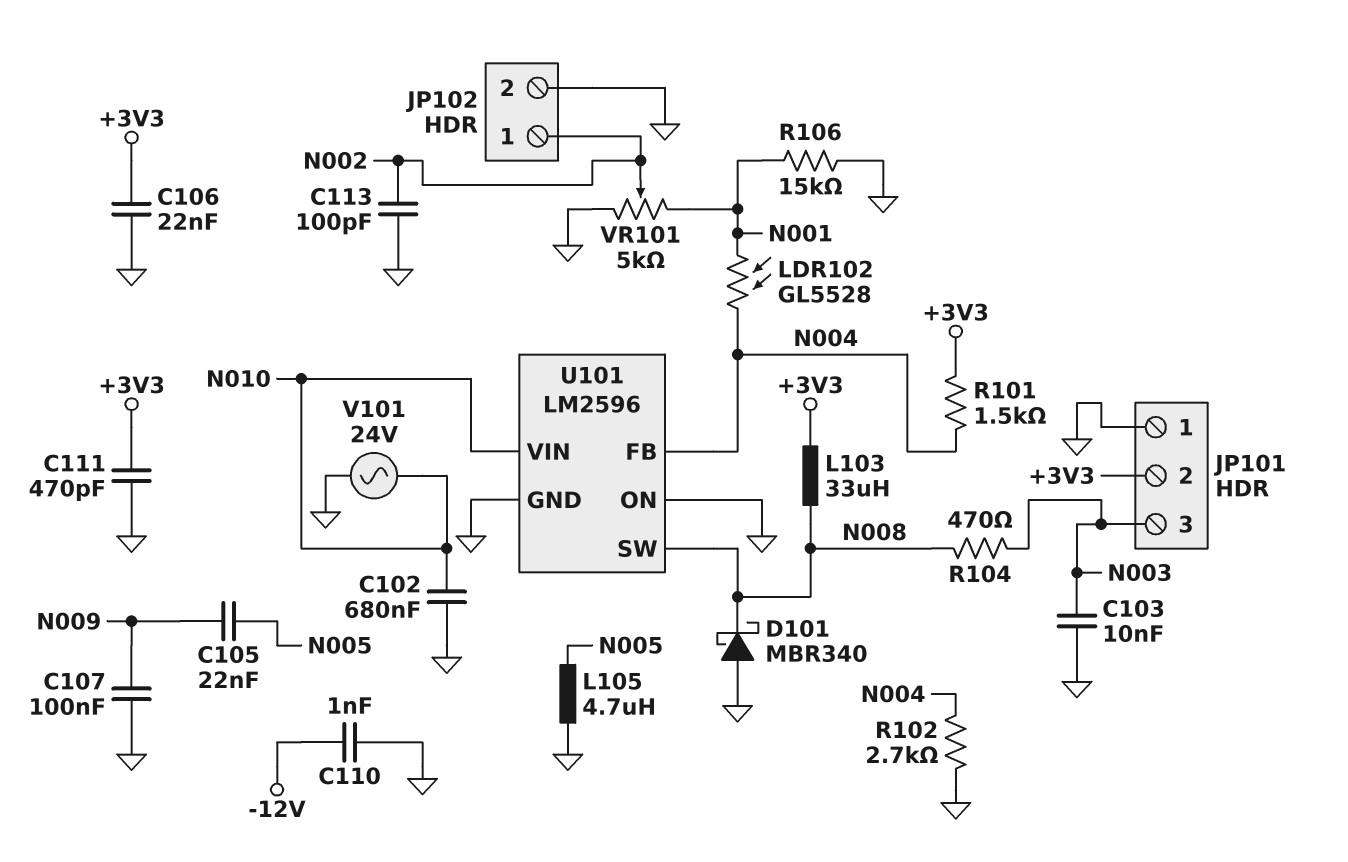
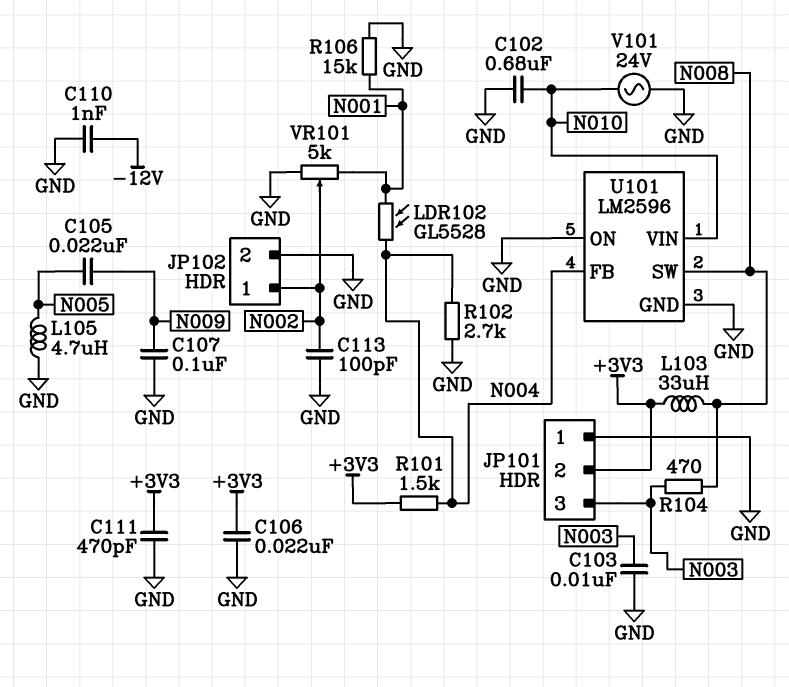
D101: schottky MBR340 (A GND, K N008) -> none

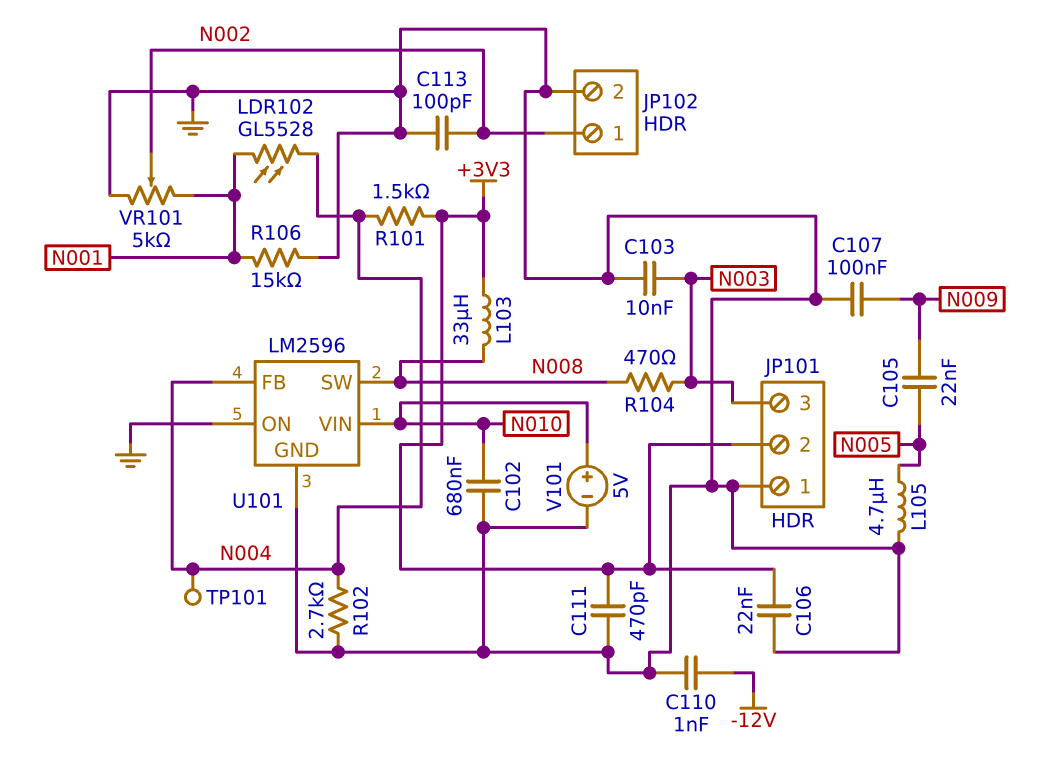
TP101: none -> test point (N004)
V101: AC 24V (GND, N010) -> 5V (plus N010, minus GND)

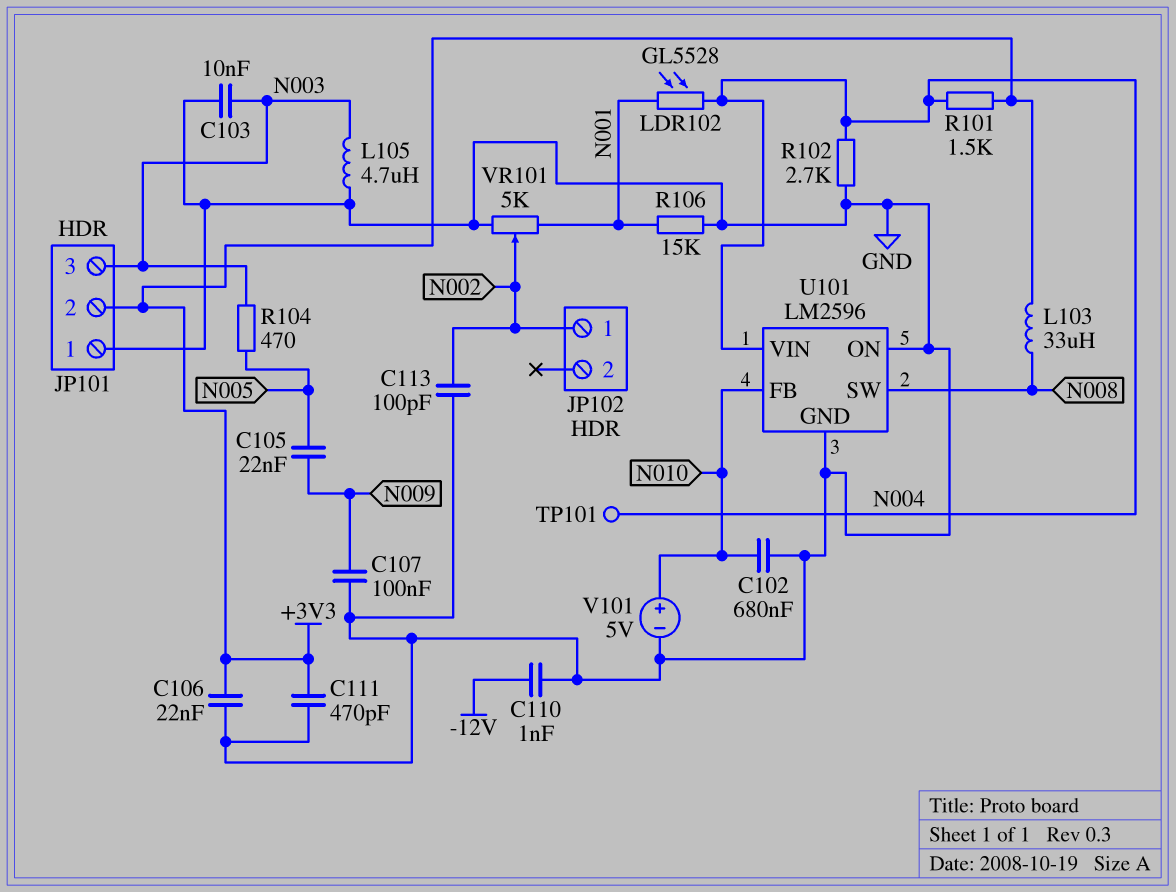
JP102 pin 2: GND -> none
L105: 4.7uH (GND, N005) -> 4.7uH (GND, N003)
R104: 470 (N003, N008) -> 470 (N003, N005)
U101 pin FB: N004 -> N010
U101 pin VIN: N010 -> N004

